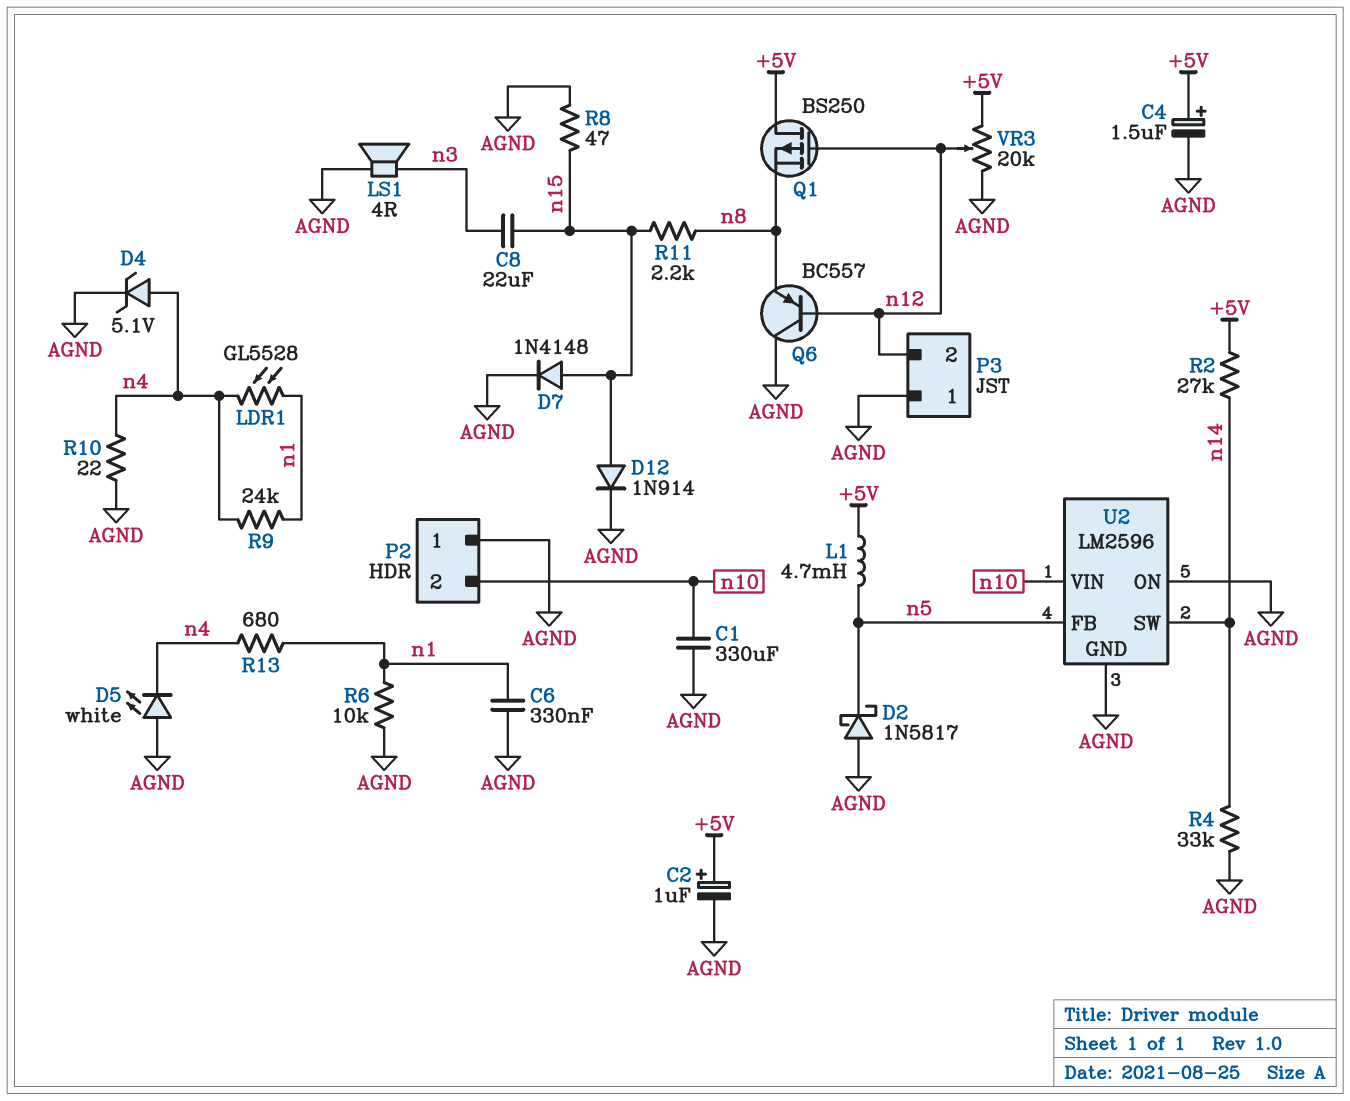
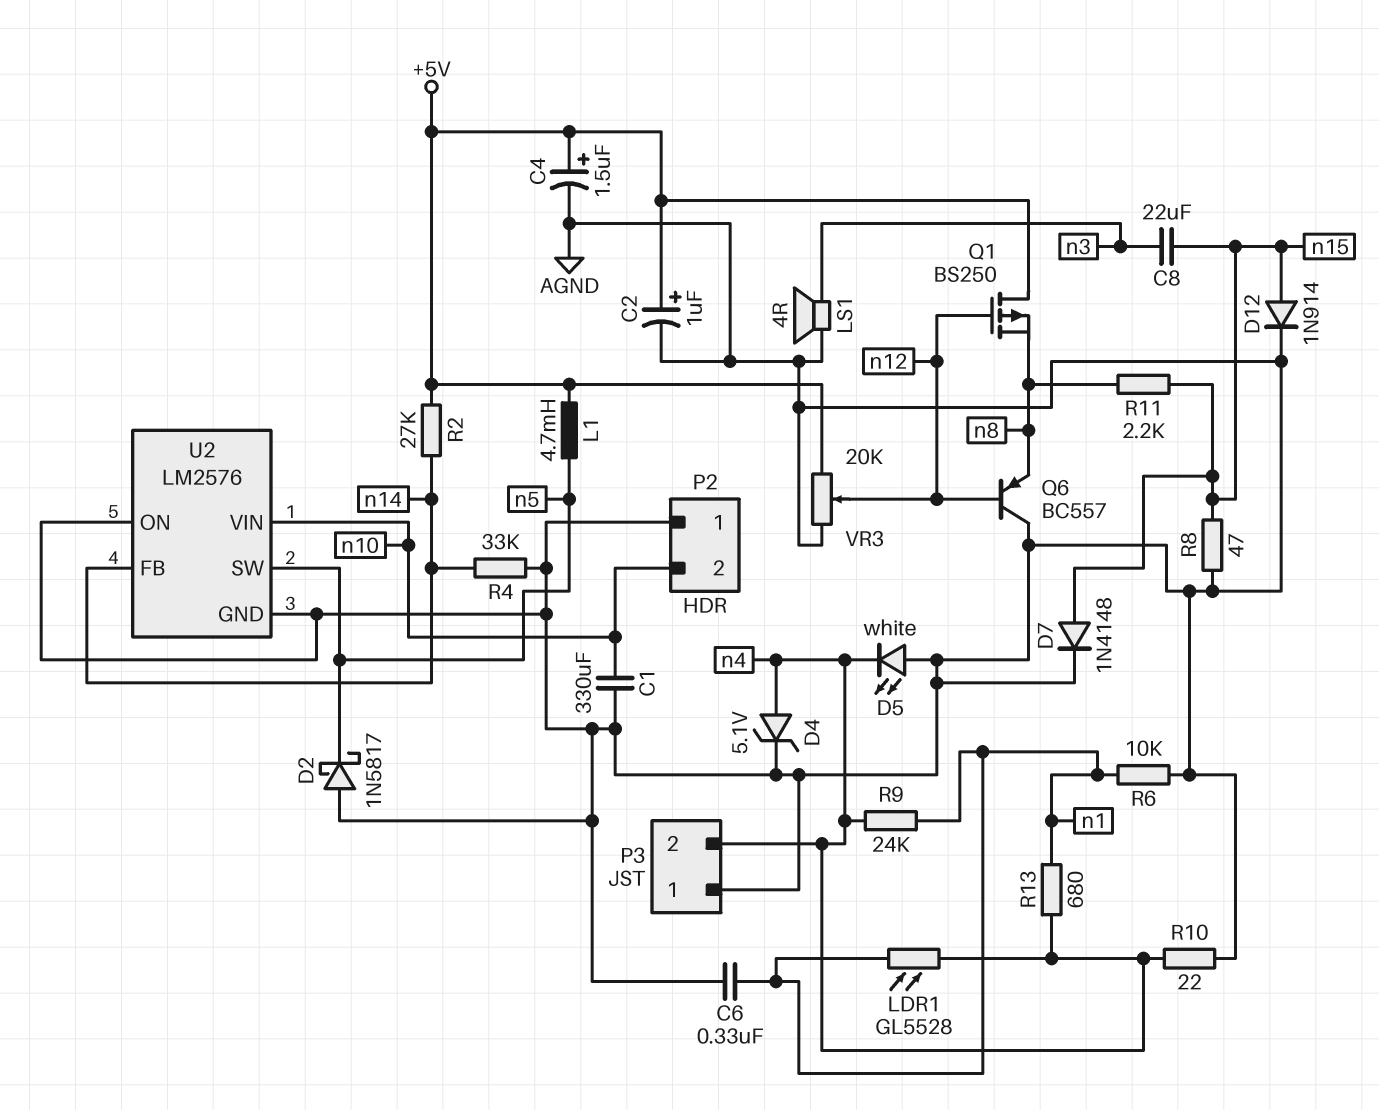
P3 pin 2: n12 -> n4
U2: LM2596 -> LM2576
U2 pin FB: n5 -> n14
U2 pin SW: n14 -> n5

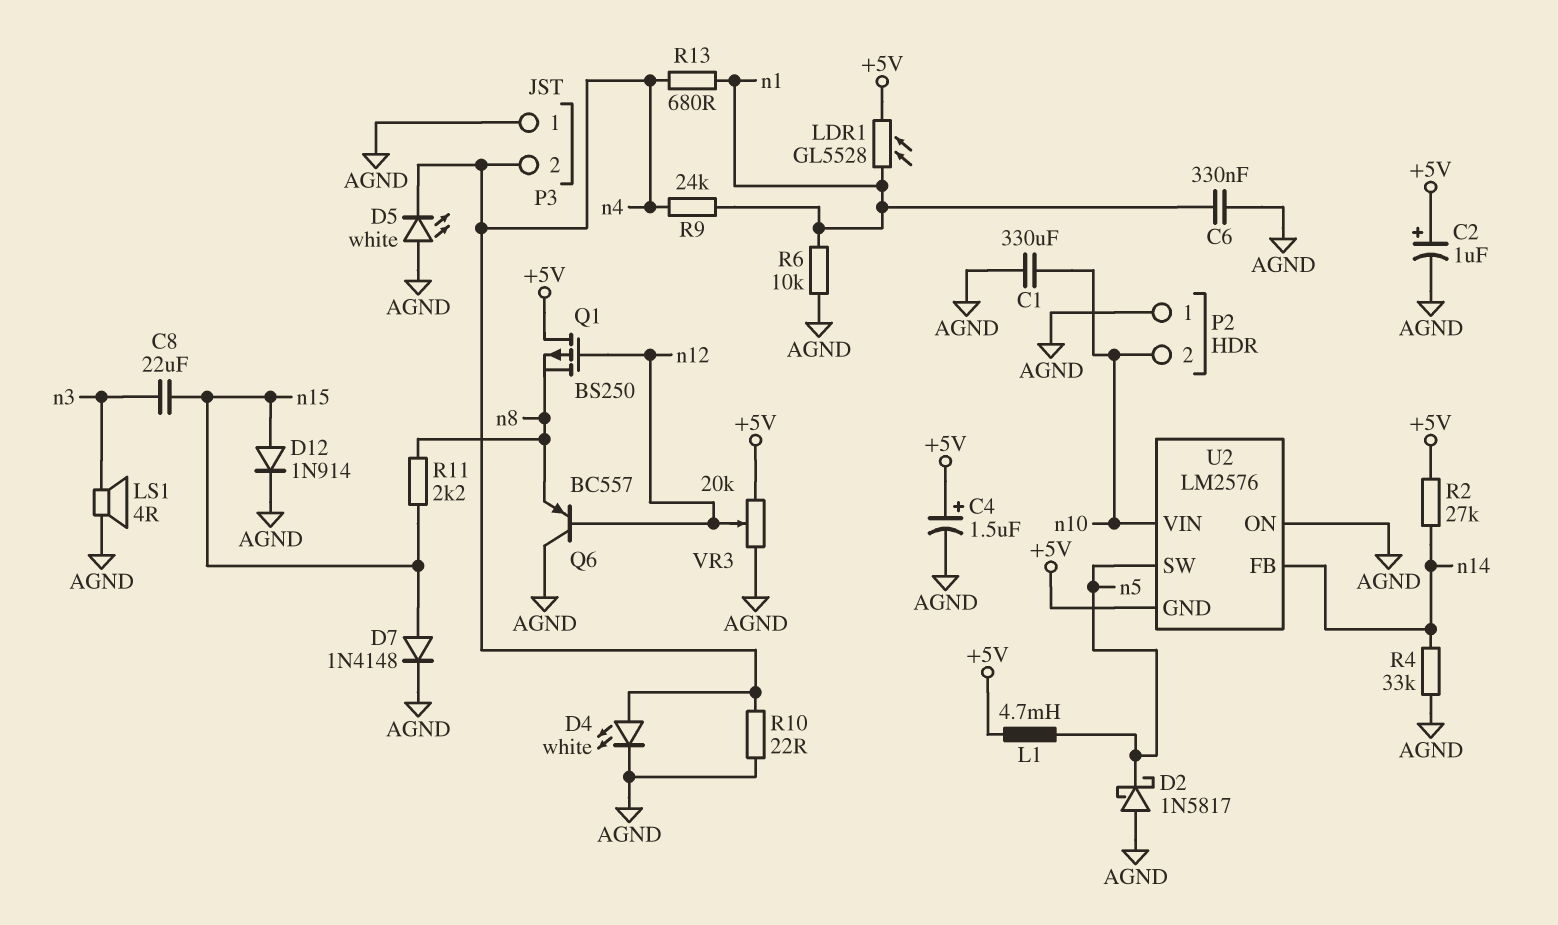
D4: zener 5.1V (A n4, K AGND) -> LED white (A n4, K AGND)
LDR1: GL5528 (n1, n4) -> GL5528 (+5V, n1)
R8: 47 (AGND, n15) -> none
U2 pin GND: AGND -> +5V

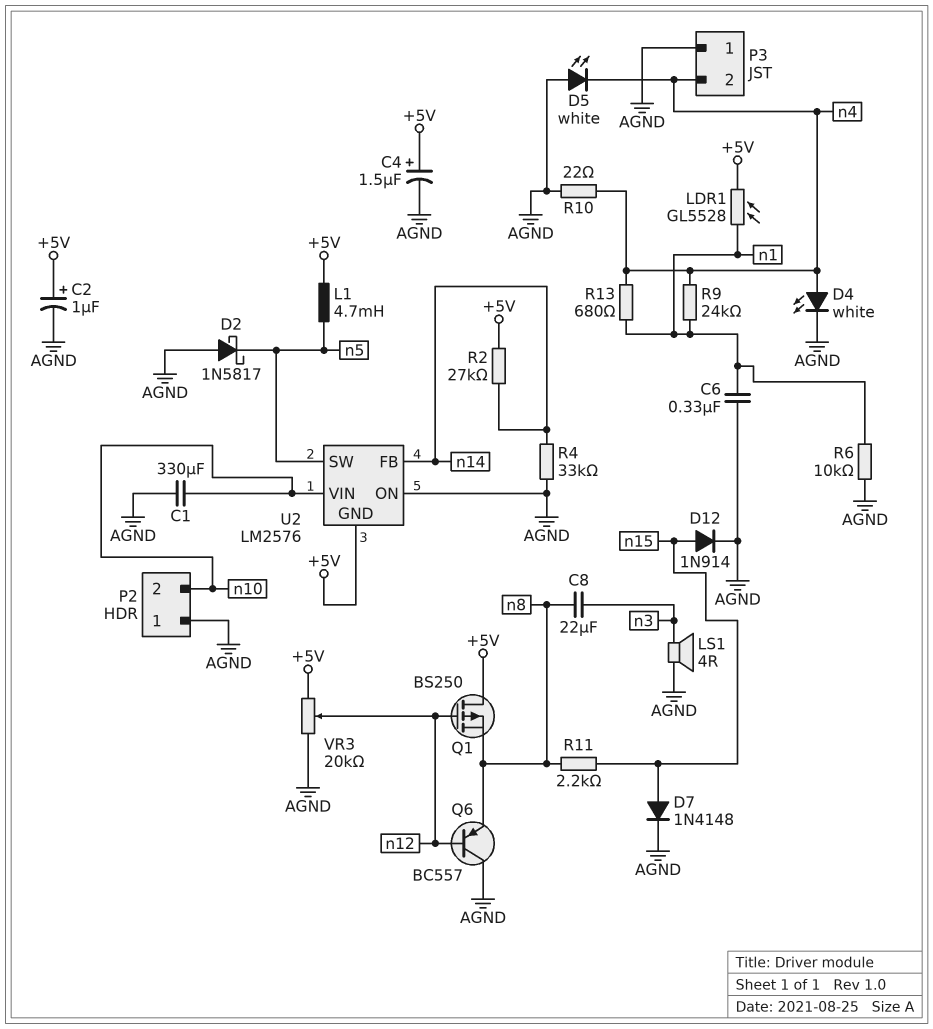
C8: 22uF (n3, n15) -> 22uF (n3, n8)

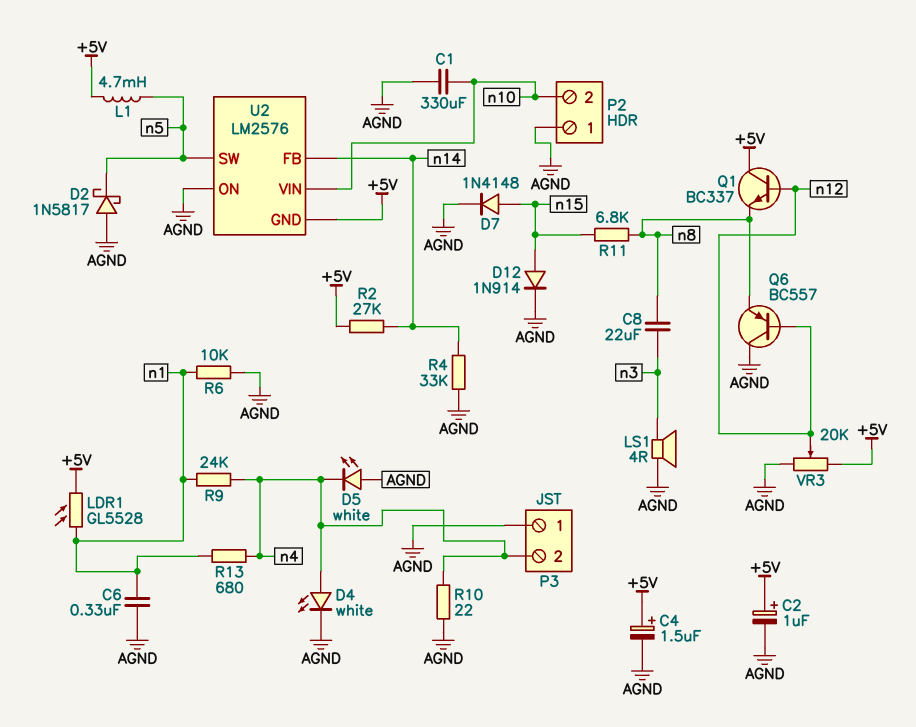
Q1: PMOS BS250 (G n12, D +5V, S n8) -> NPN BC337 (B n12, C +5V, E n8)
R11: 2.2k (n8, n15) -> 6.8k (n8, n15)

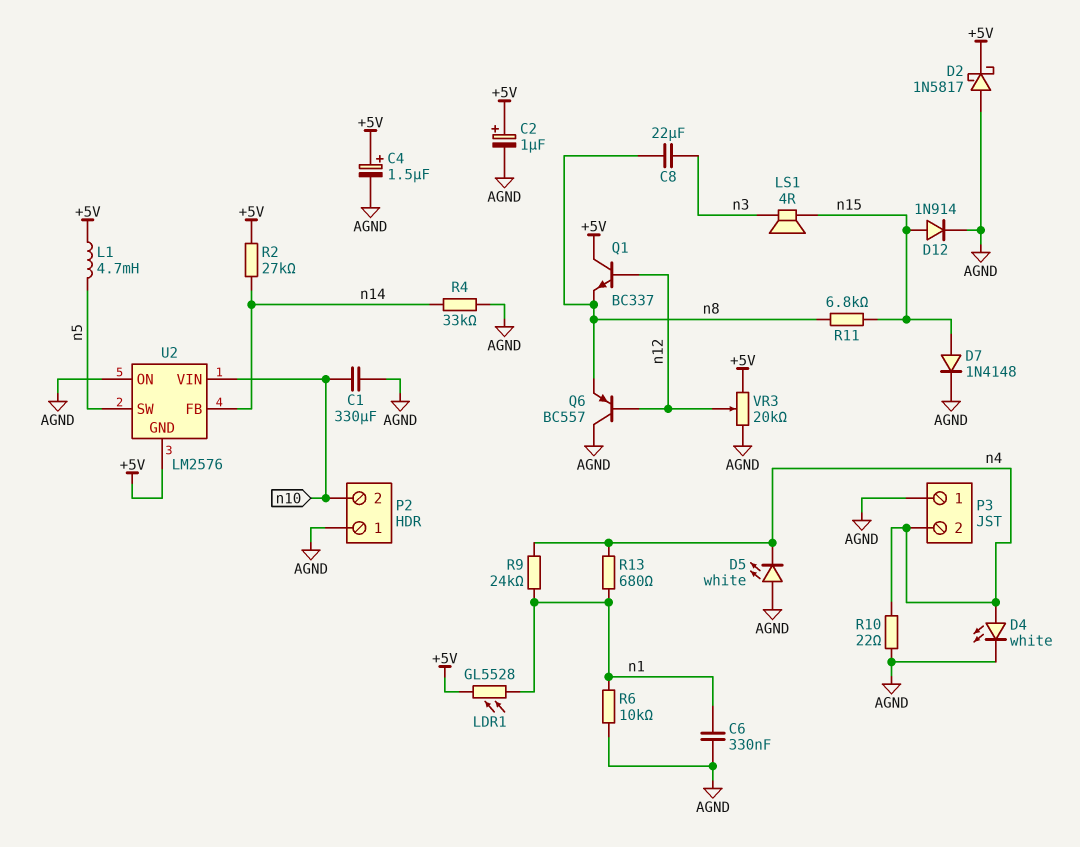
D2: schottky 1N5817 (A AGND, K n5) -> schottky 1N5817 (A AGND, K +5V)
LS1: speaker 4R (AGND, n3) -> speaker 4R (n3, n15)

